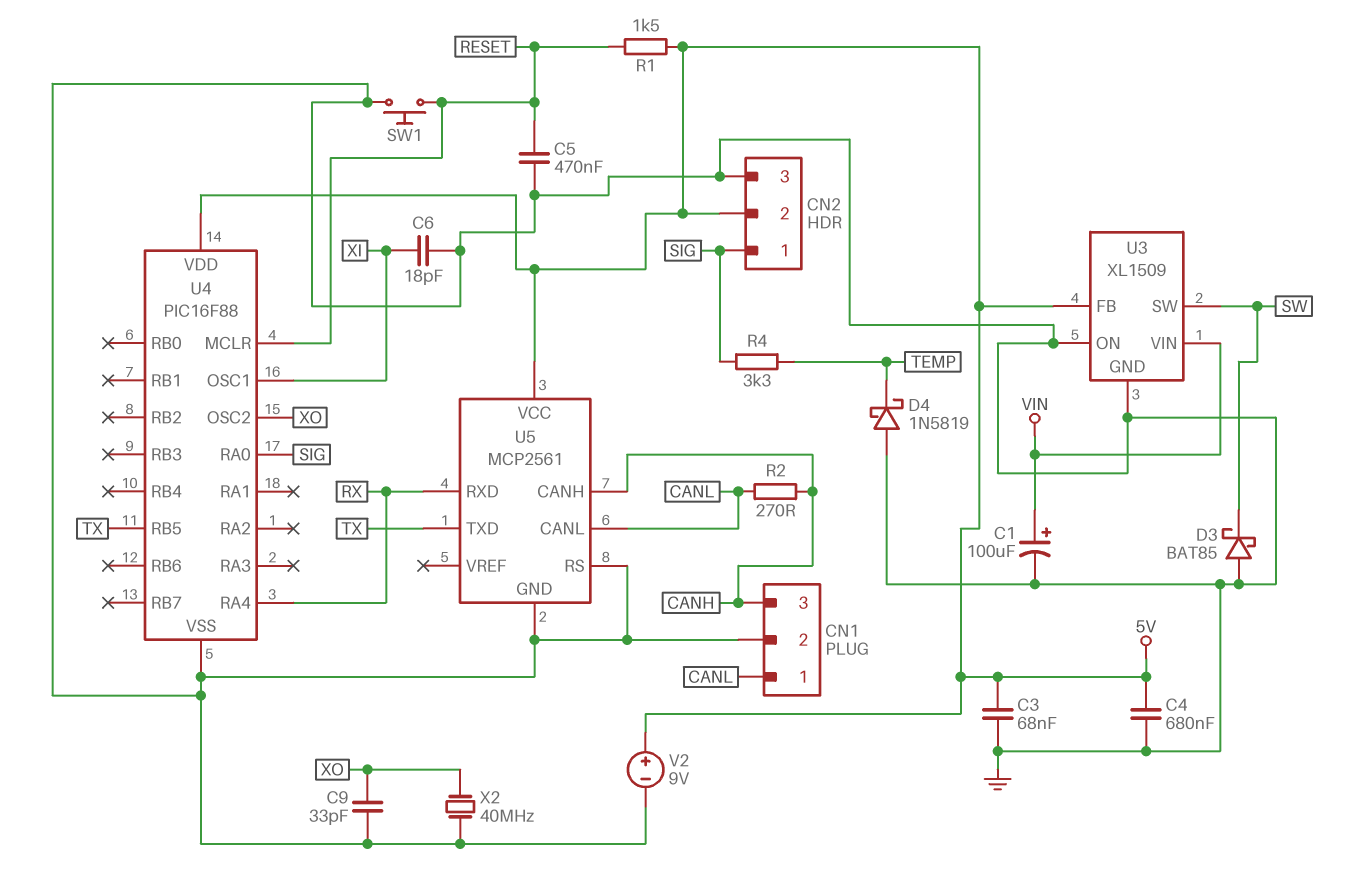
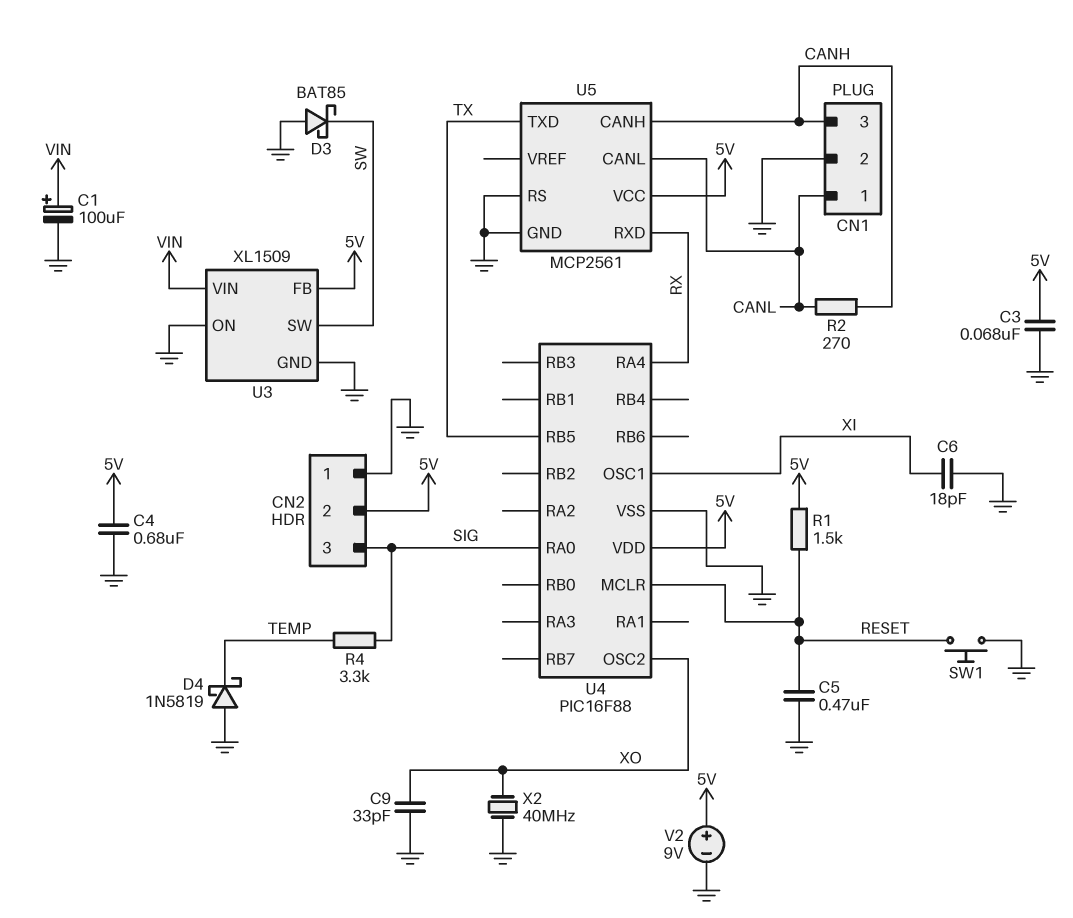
CN2 pin 1: SIG -> GND
CN2 pin 3: GND -> SIG

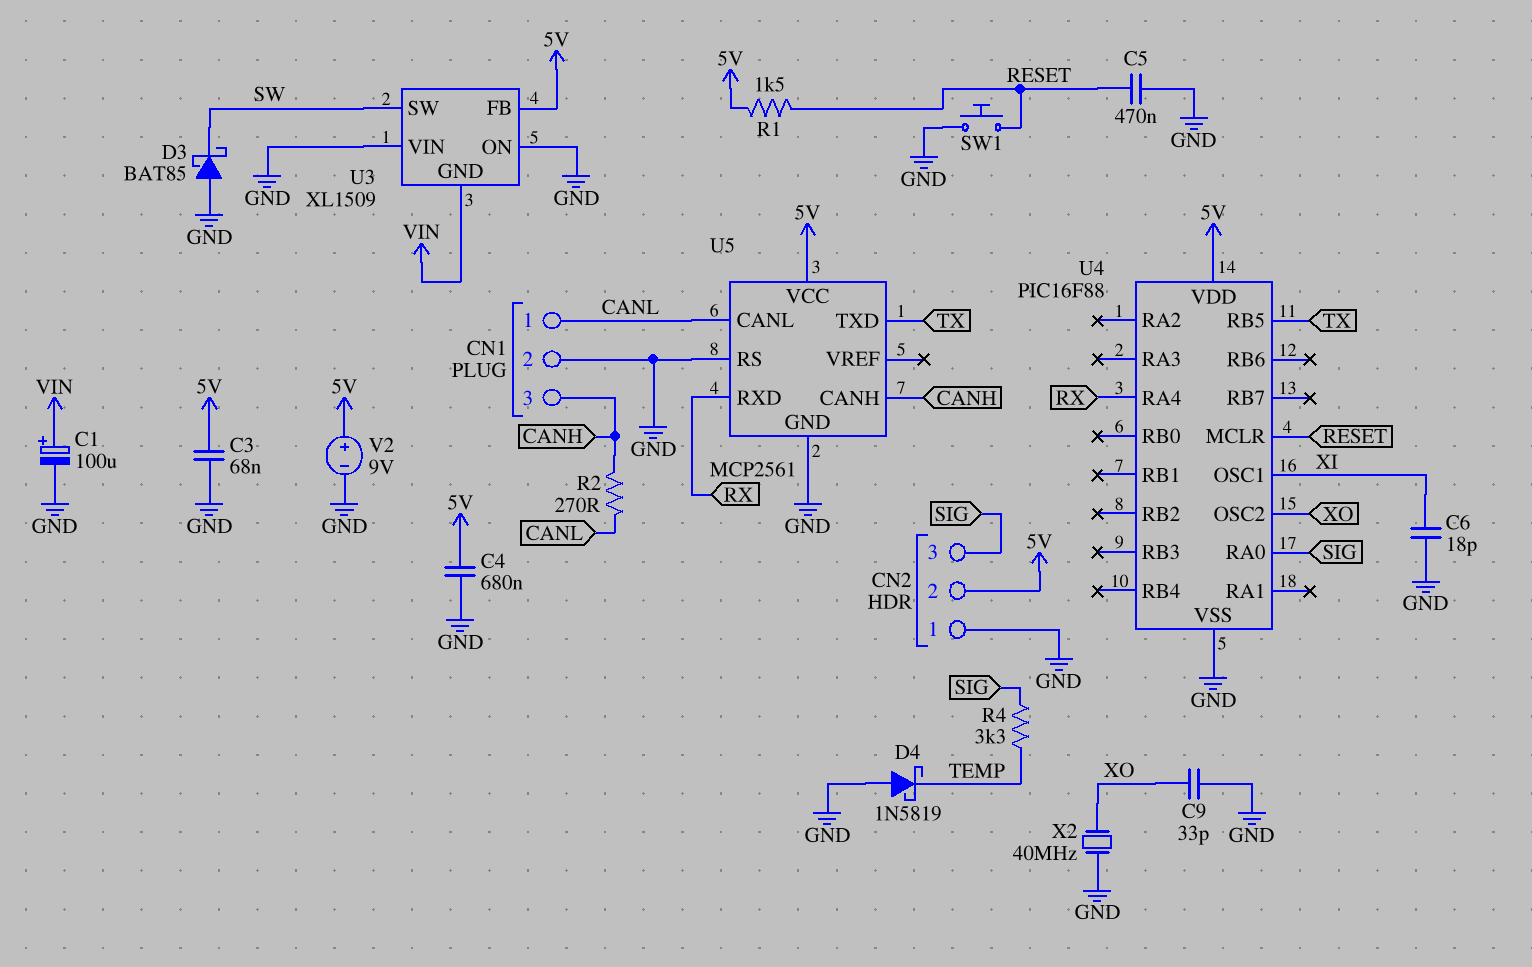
U3 pin GND: GND -> VIN
U3 pin VIN: VIN -> GND

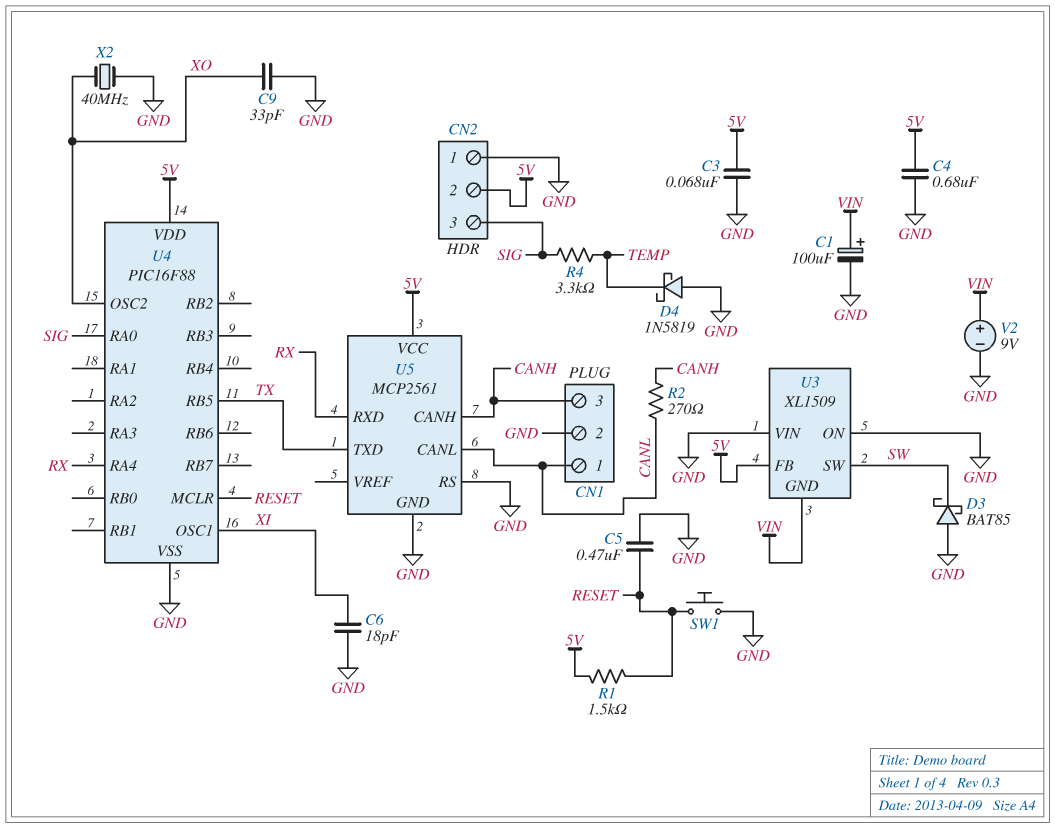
V2: 9V (plus 5V, minus GND) -> 9V (plus VIN, minus GND)

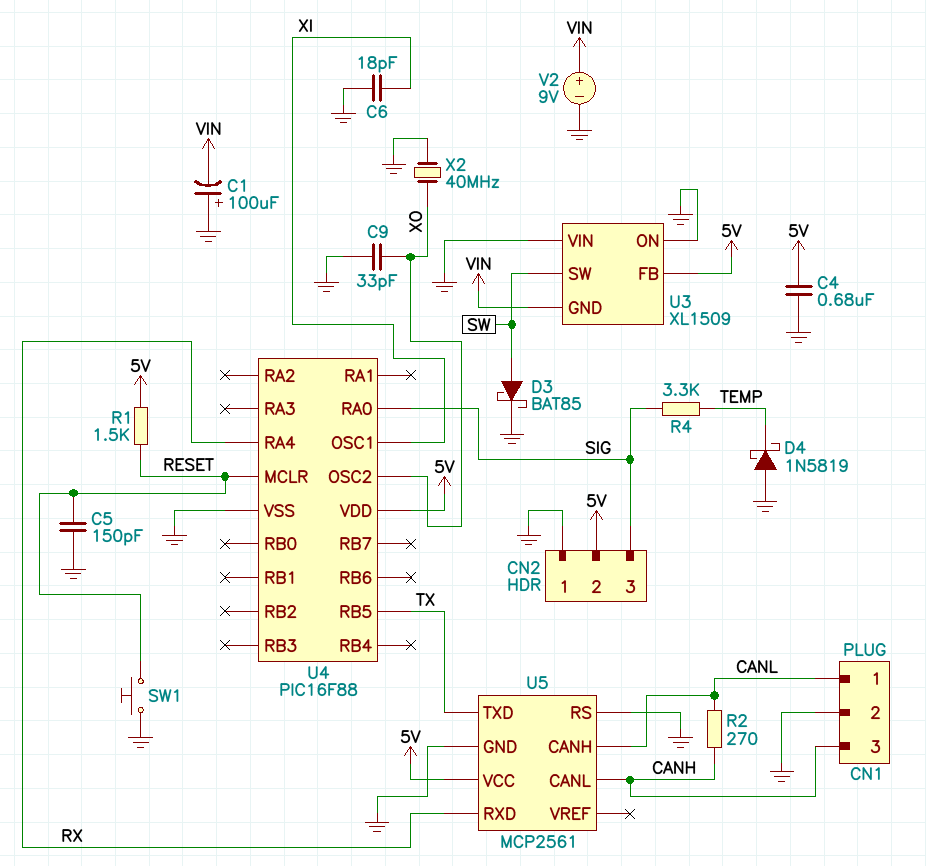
C1: 100uF (plus VIN, minus GND) -> 100uF (plus GND, minus VIN)
C3: 68nF (5V, GND) -> none
C5: 470nF (GND, RESET) -> 150pF (GND, RESET)
D3: schottky BAT85 (A GND, K SW) -> schottky BAT85 (A SW, K GND)
U5 pin CANH: CANH -> CANL
U5 pin CANL: CANL -> CANH

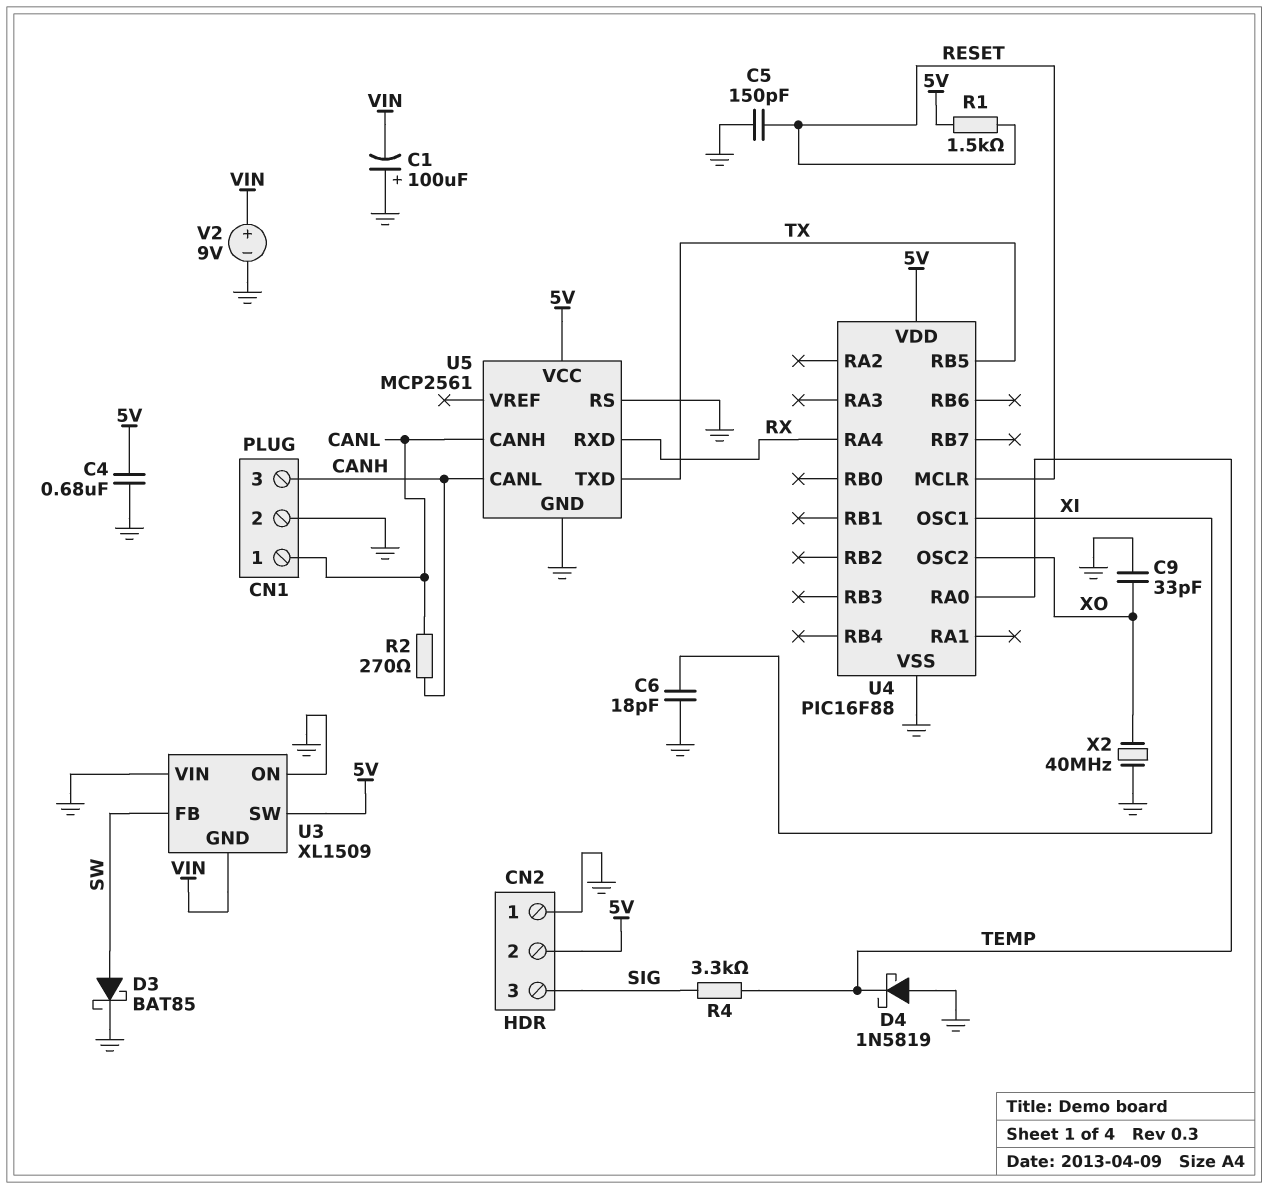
SW1: button (GND, RESET) -> none
U3 pin FB: 5V -> SW
U3 pin SW: SW -> 5V
U4 pin RA0: SIG -> TEMP

